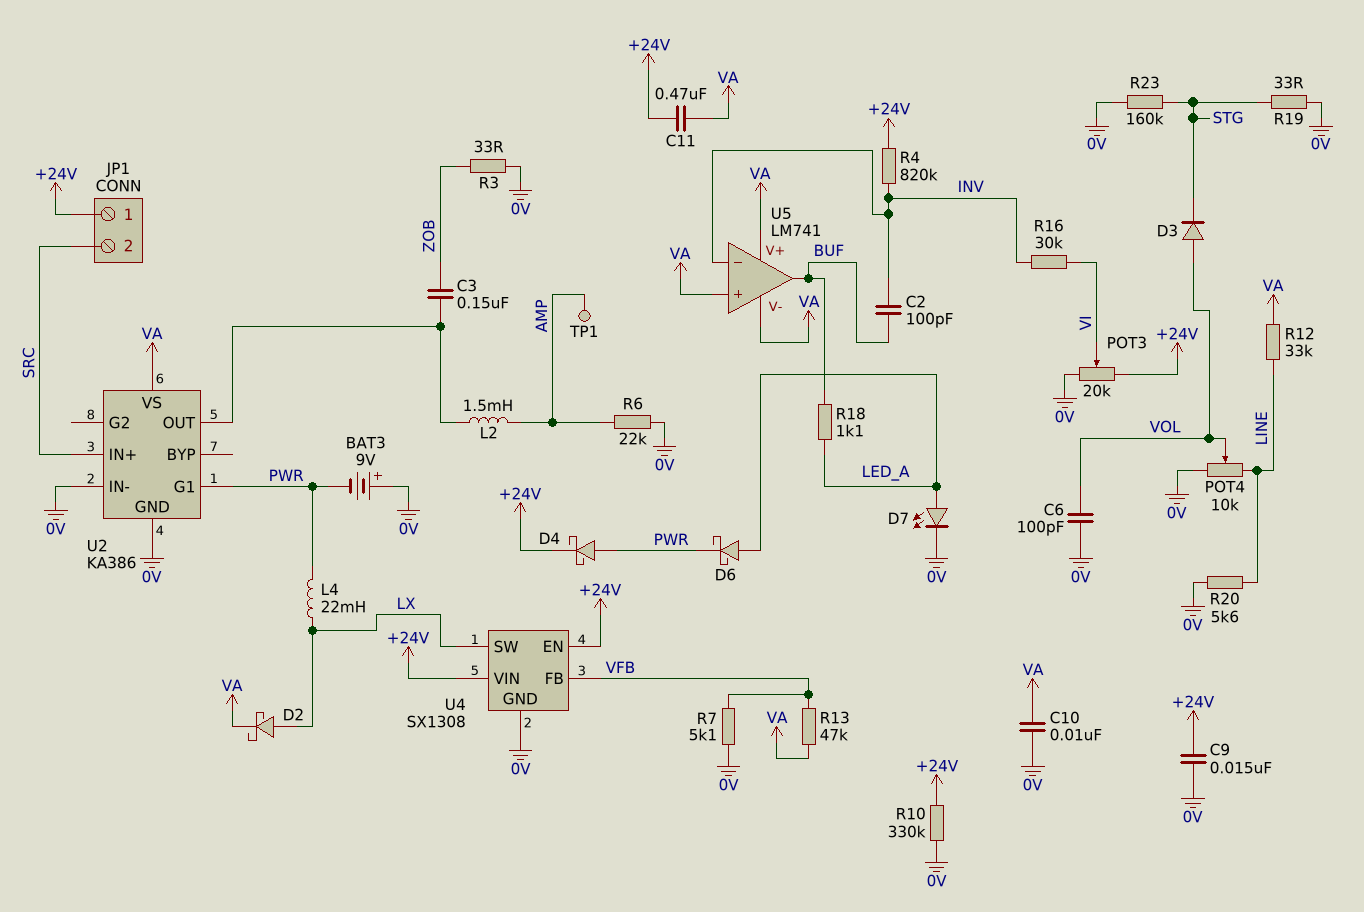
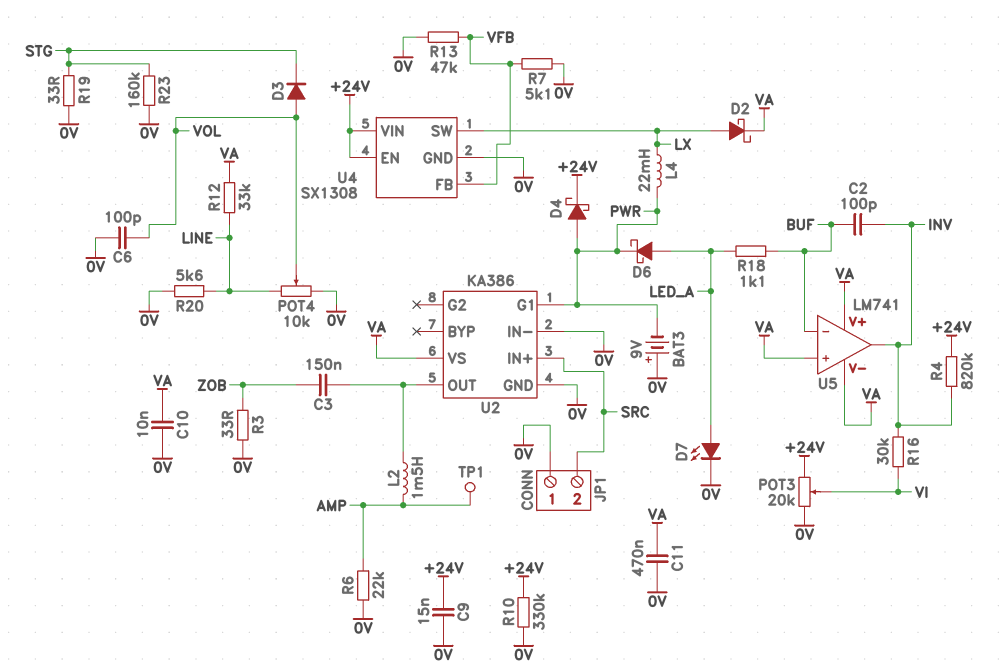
C11: 470nF (+24V, VA) -> 470nF (0V, VA)
JP1 pin 1: +24V -> 0V
R13: 47k (VA, VFB) -> 47k (0V, VFB)
U5 pin in-: INV -> BUF
U5 pin out: BUF -> INV

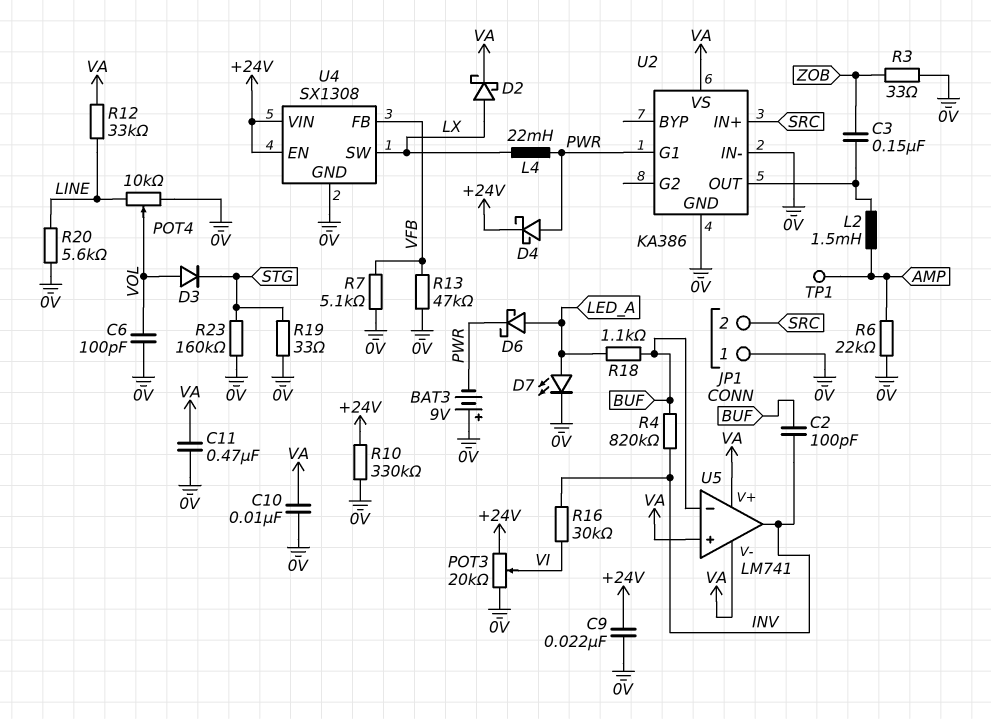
C9: 15nF (+24V, 0V) -> 22nF (+24V, 0V)
R4: 820k (+24V, INV) -> 820k (BUF, INV)

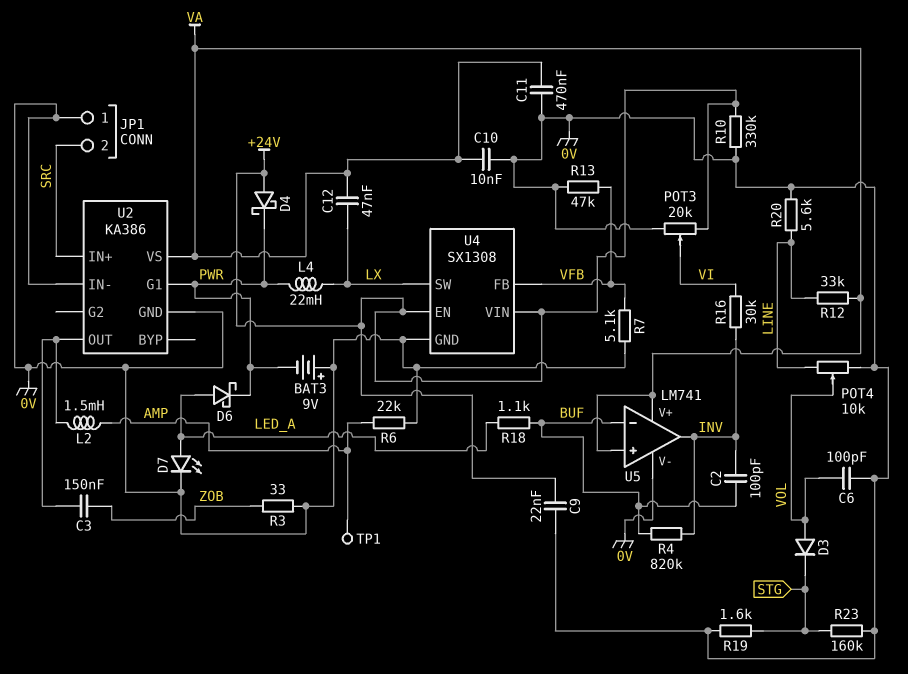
C12: none -> 47nF (LX, VA)
D2: schottky (A LX, K VA) -> none
D4: schottky (A PWR, K +24V) -> schottky (A +24V, K PWR)
R19: 33 (0V, STG) -> 1.6k (0V, STG)
U5 pin V-: VA -> 0V

